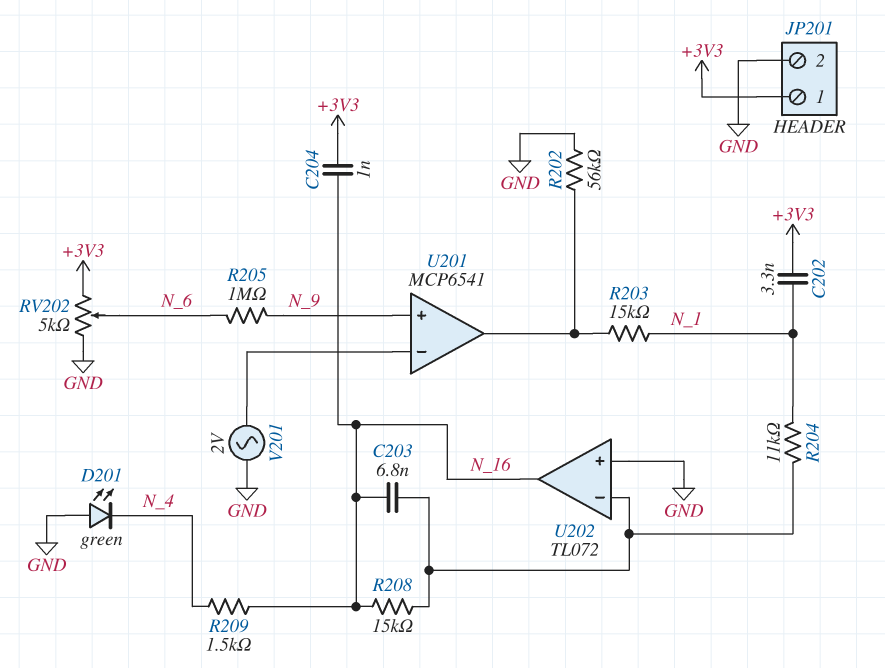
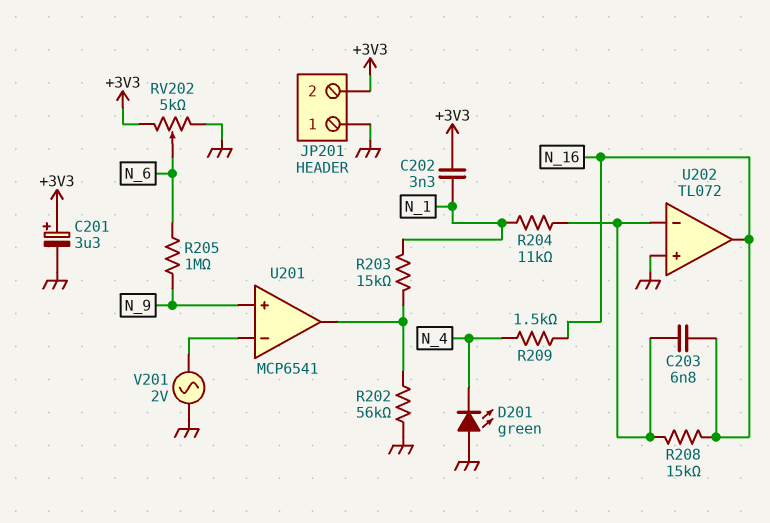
C201: none -> 3.3uF (plus +3V3, minus GND)
C204: 1nF (+3V3, N_16) -> none
JP201 pin 1: +3V3 -> GND
JP201 pin 2: GND -> +3V3

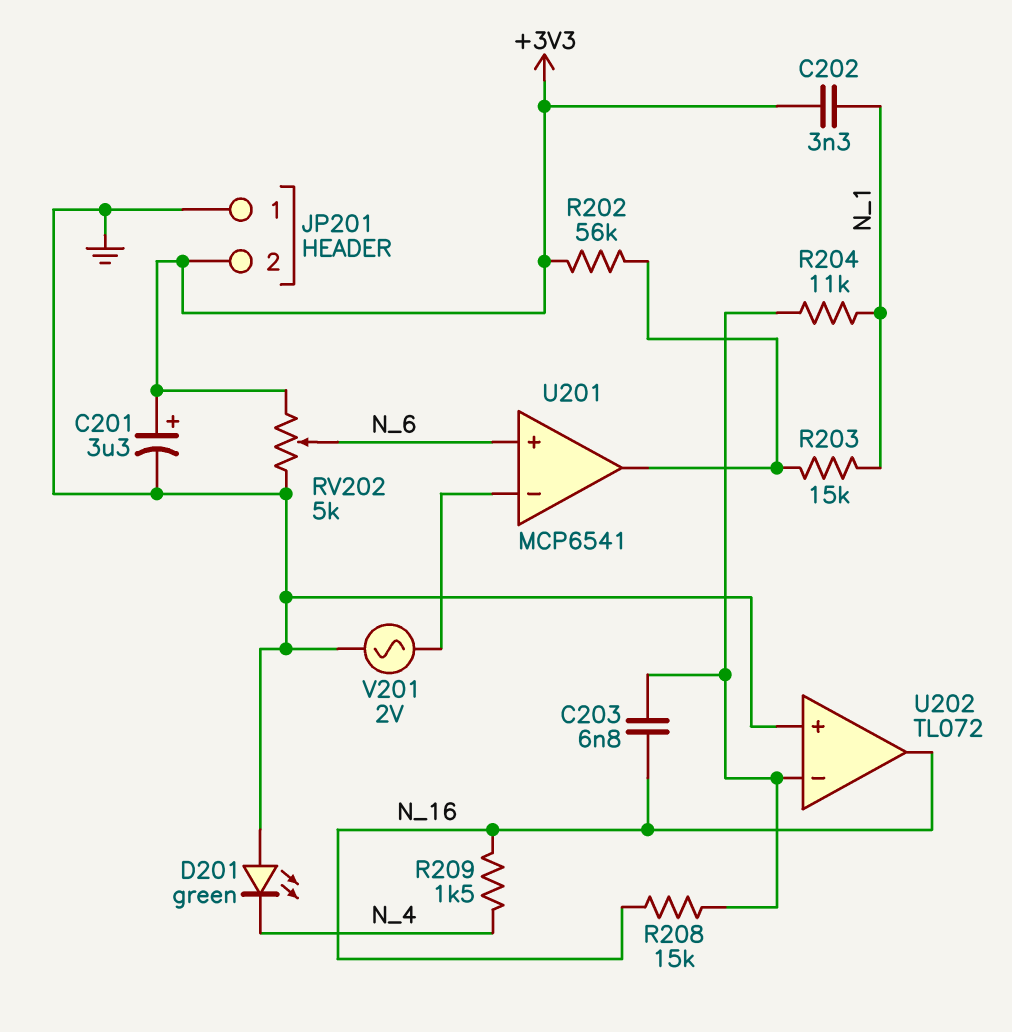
R202: 56k (GND, U201/out) -> 56k (+3V3, U201/out)
R205: 1M (N_6, N_9) -> none
U201 pin in+: N_9 -> N_6

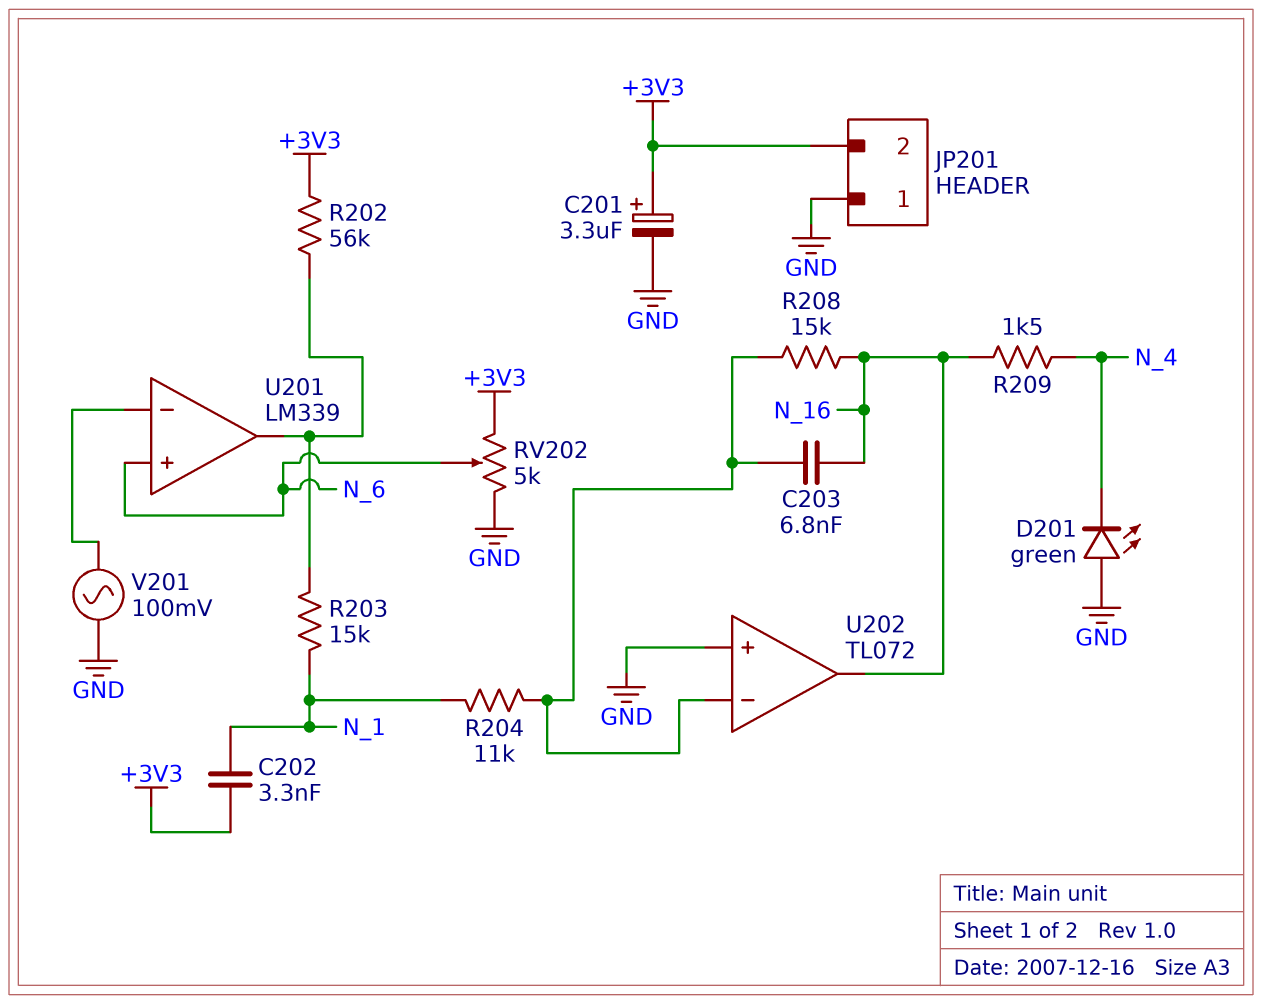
U201: MCP6541 -> LM339
V201: AC 2V (GND, U201/in-) -> AC 100mV (GND, U201/in-)

